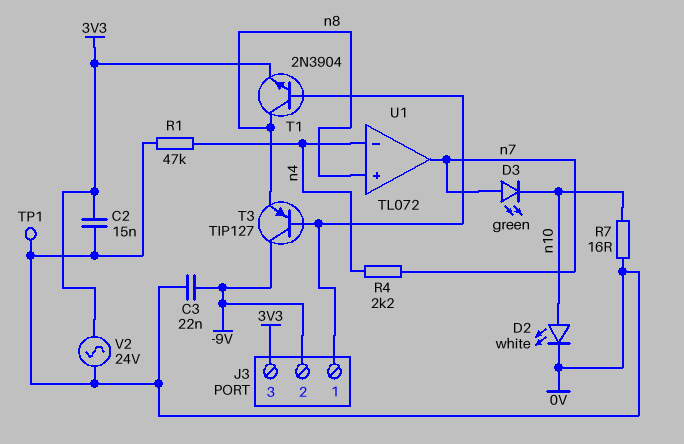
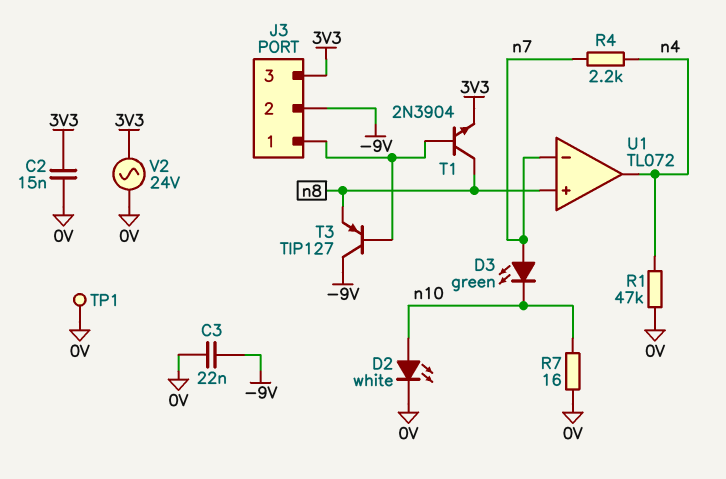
U1 pin in-: n4 -> n7
U1 pin out: n7 -> n4

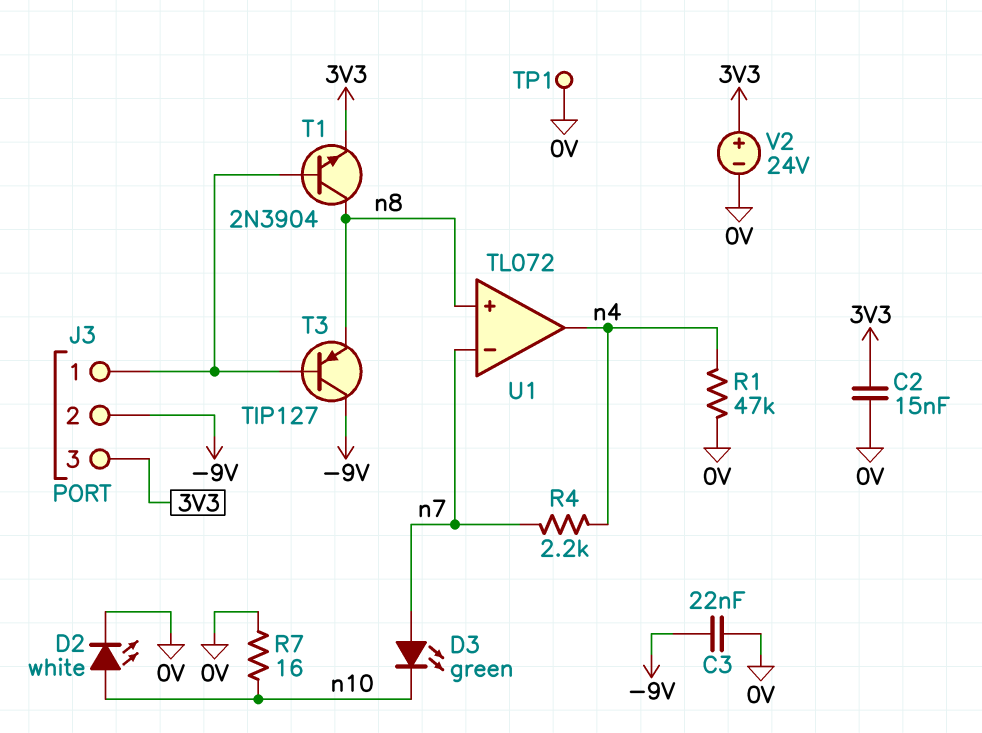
V2: AC 24V (0V, 3V3) -> 24V (plus 3V3, minus 0V)

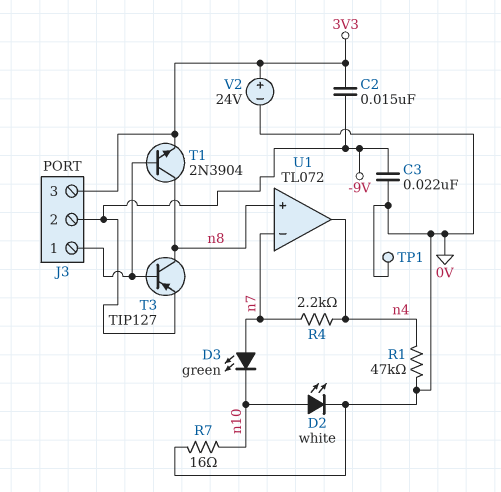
C2: 15nF (0V, 3V3) -> 15nF (-9V, 3V3)
T3: PNP TIP127 (B J3/1, C -9V, E n8) -> PNP TIP127 (B J3/1, C n8, E -9V)

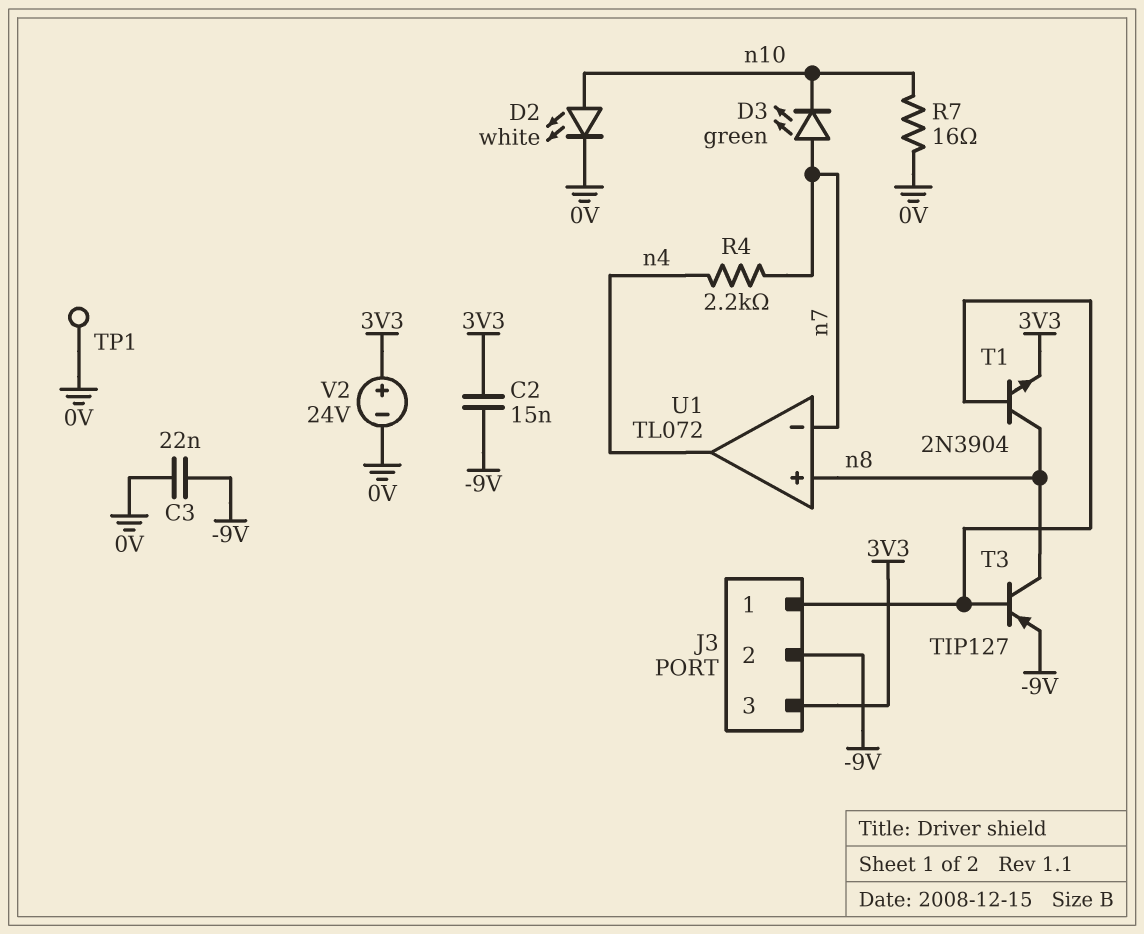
R1: 47k (0V, n4) -> none

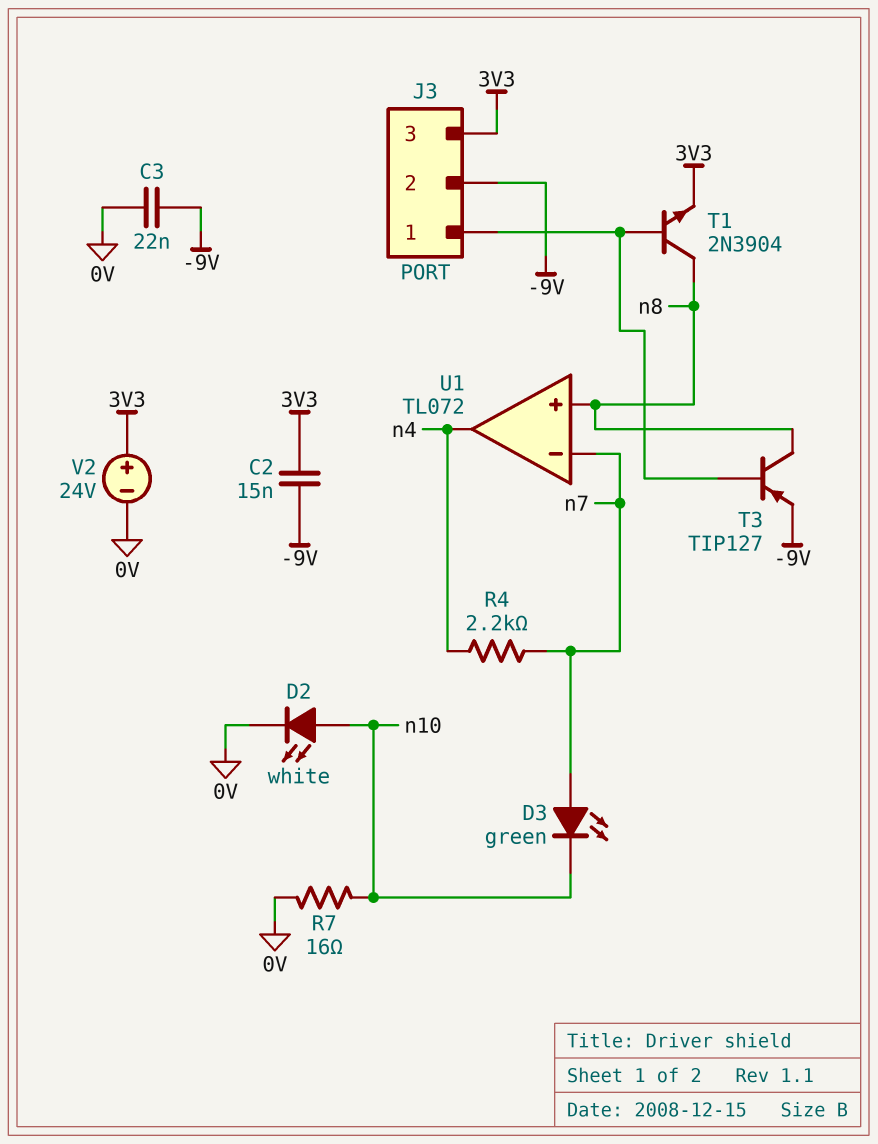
TP1: test point (0V) -> none

